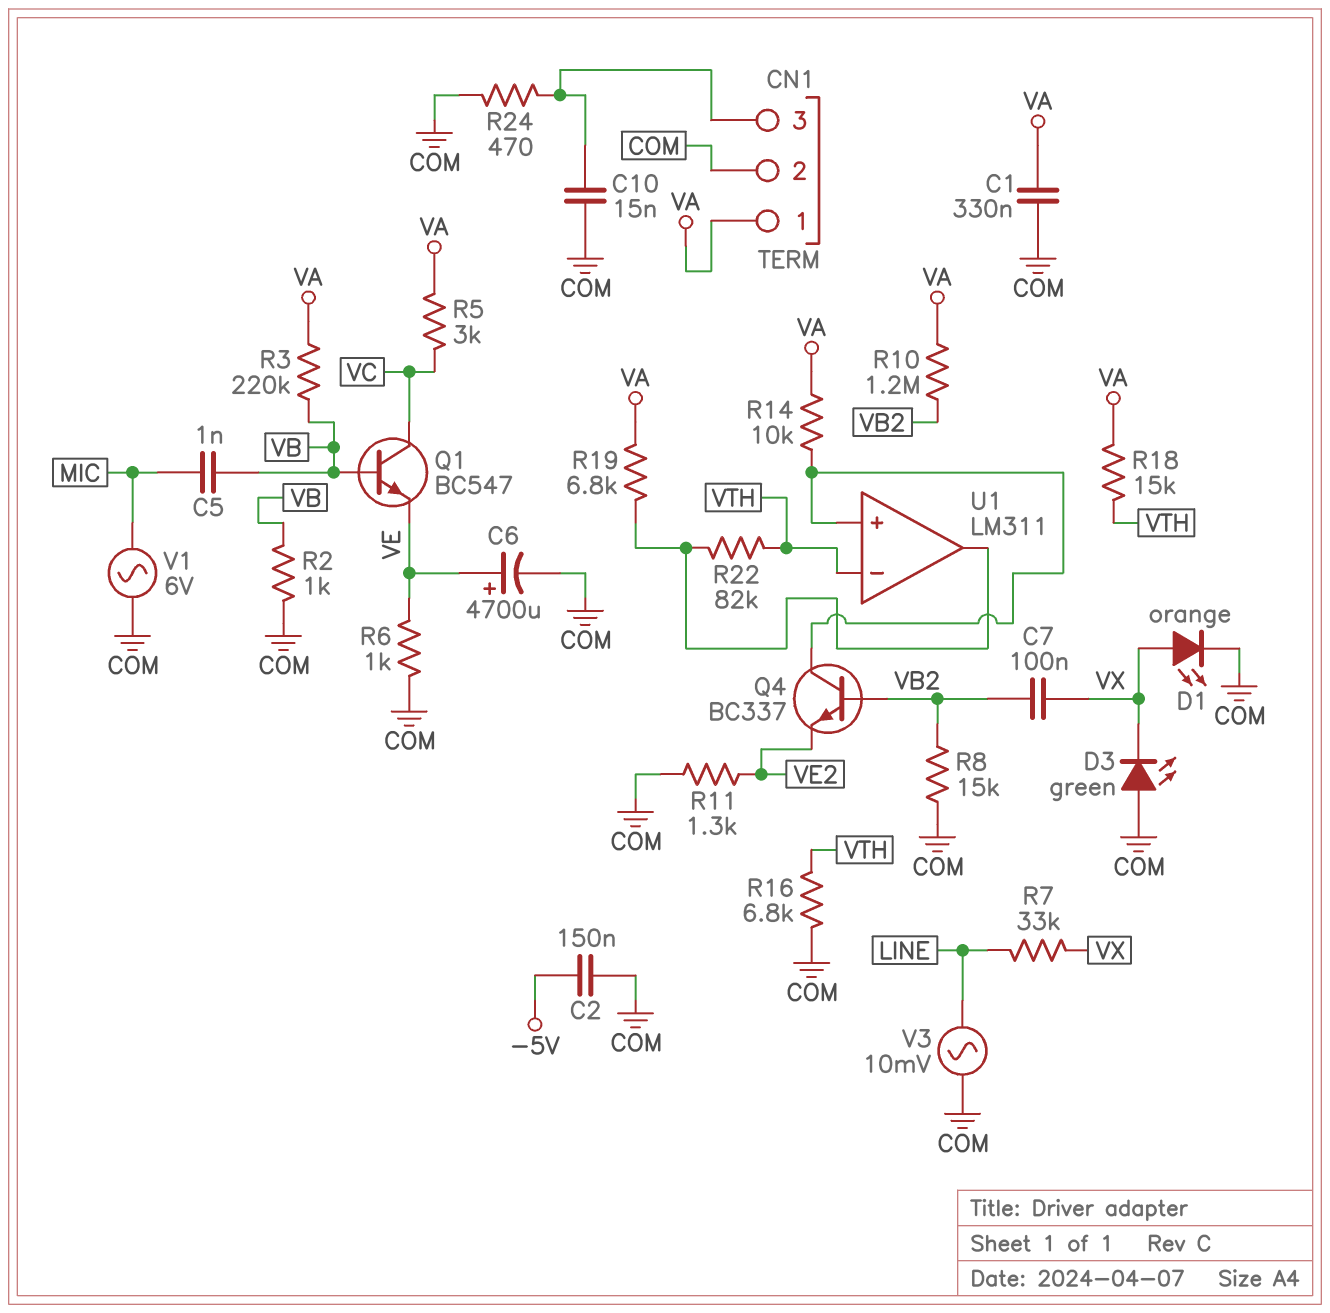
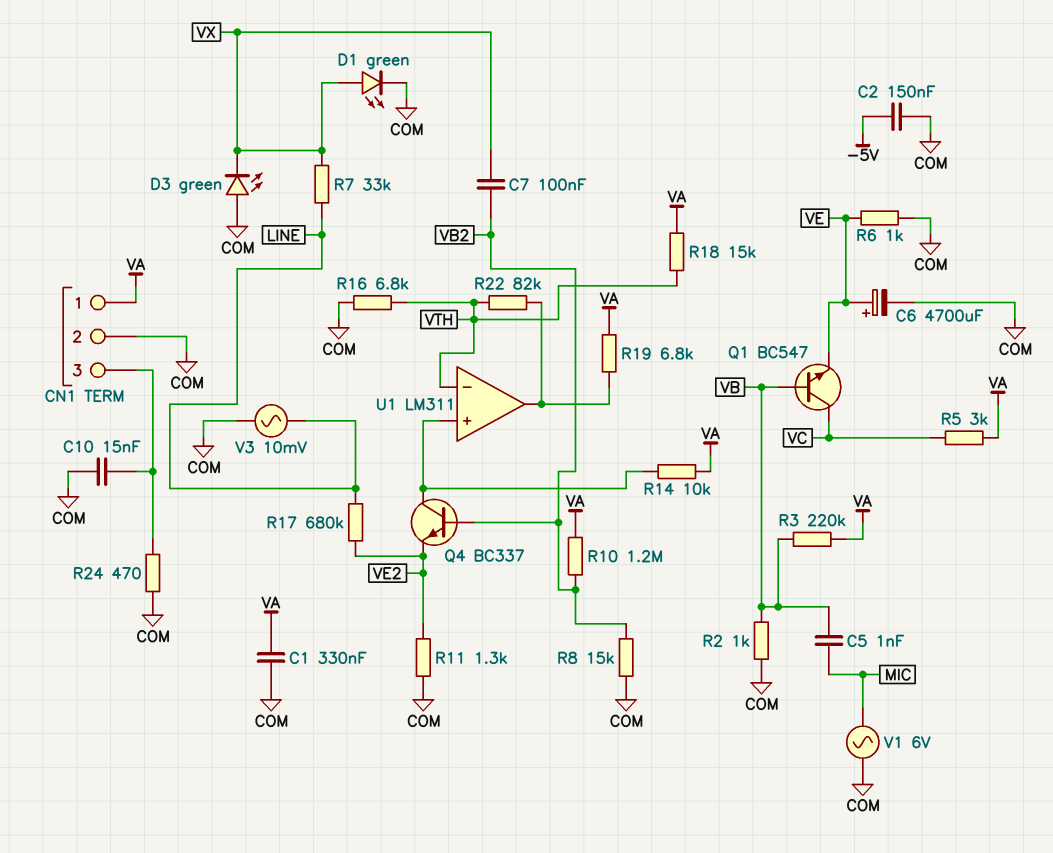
D1: LED orange (A VX, K COM) -> LED green (A VX, K COM)
R17: none -> 680k (LINE, VE2)

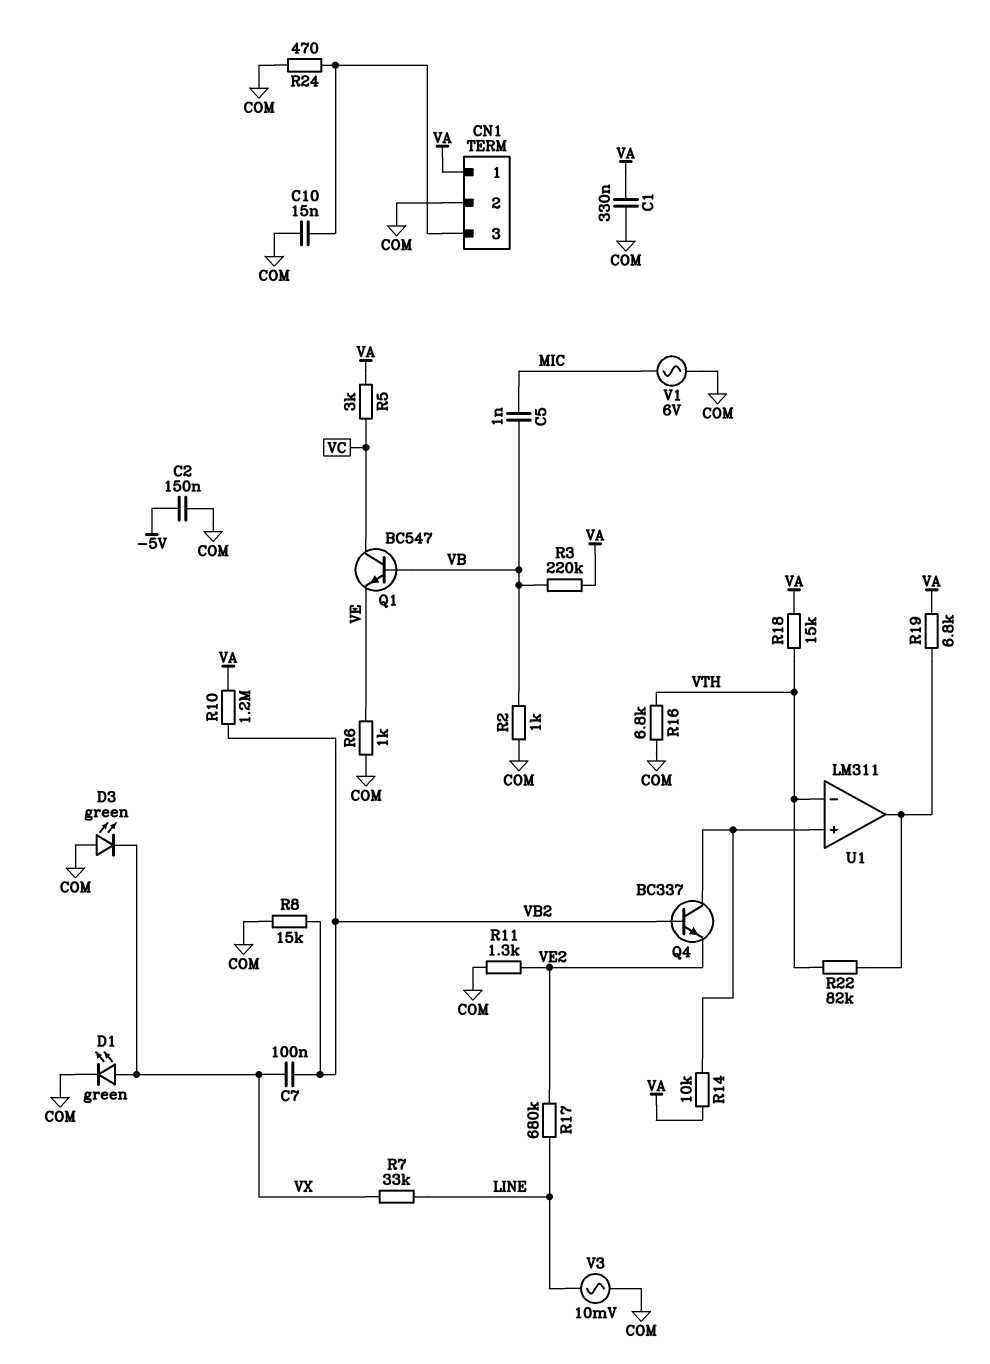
C6: 4700uF (plus VE, minus COM) -> none

